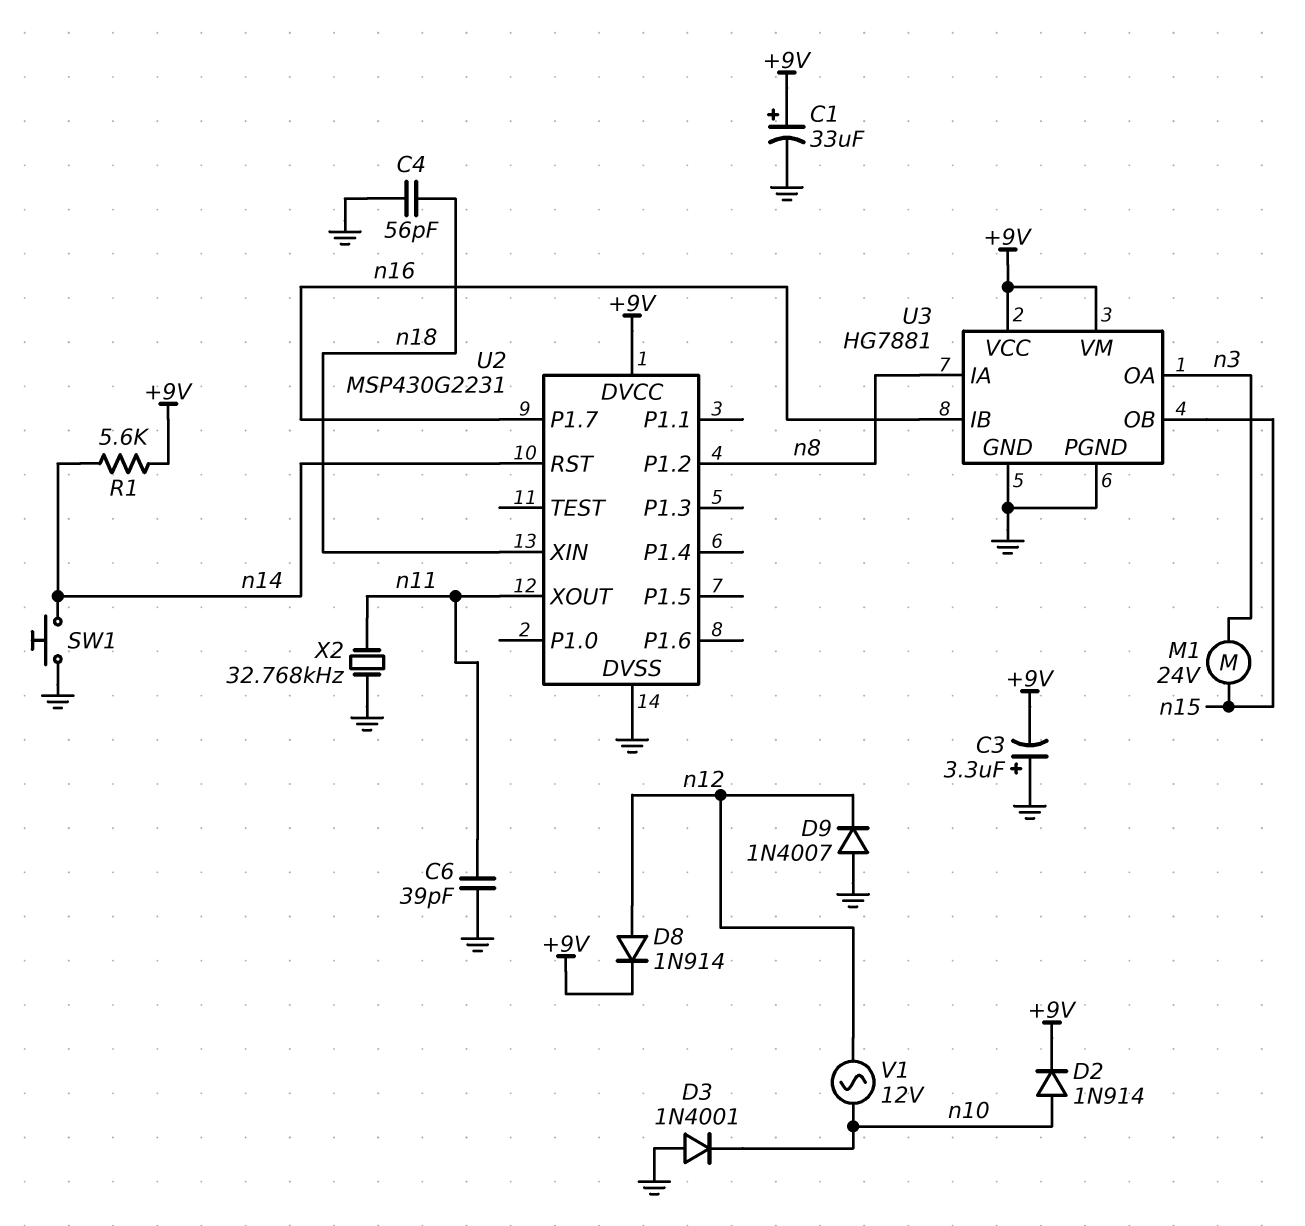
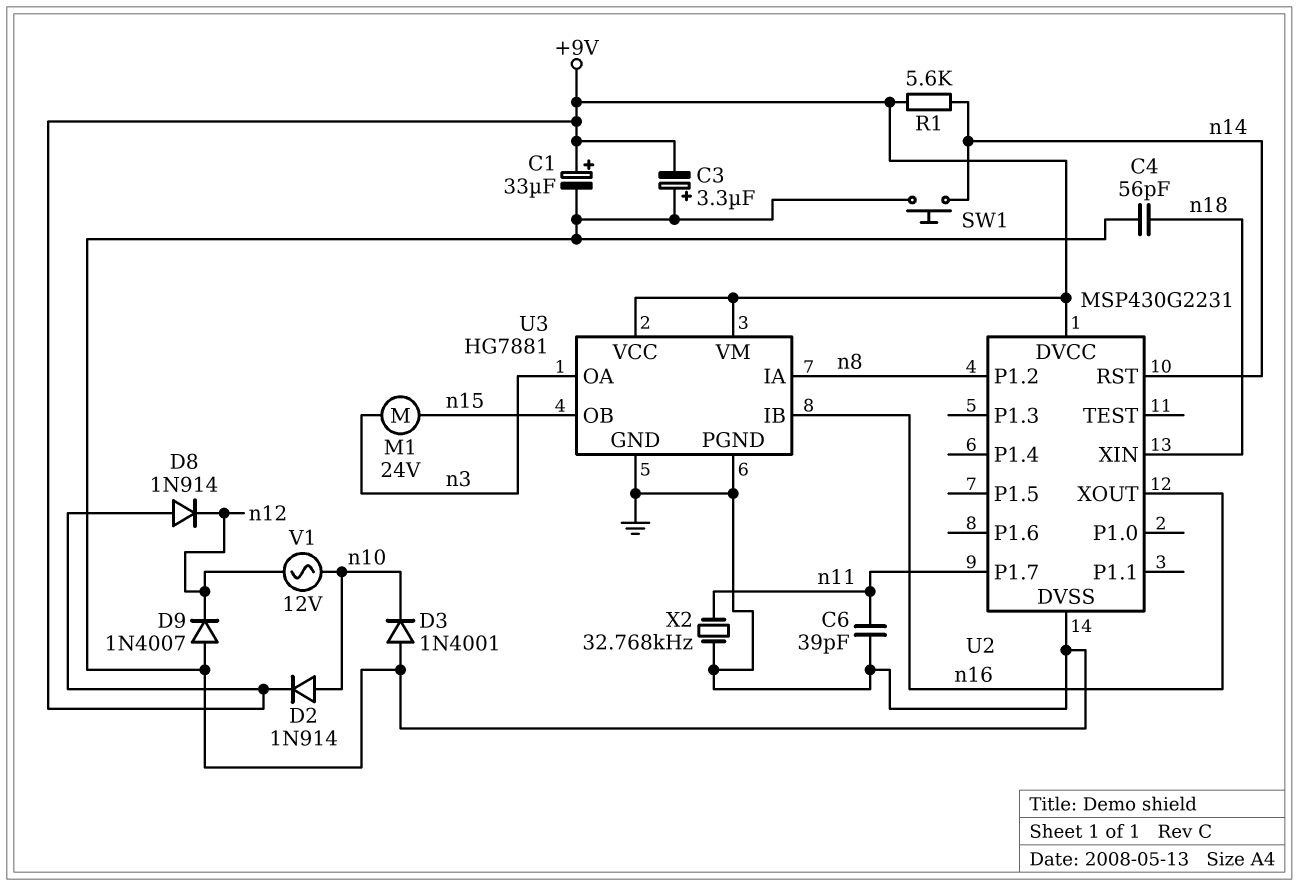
D8: diode 1N914 (A n12, K +9V) -> diode 1N914 (A +9V, K n12)
U2 pin P1.7: n16 -> n11
U2 pin XOUT: n11 -> n16

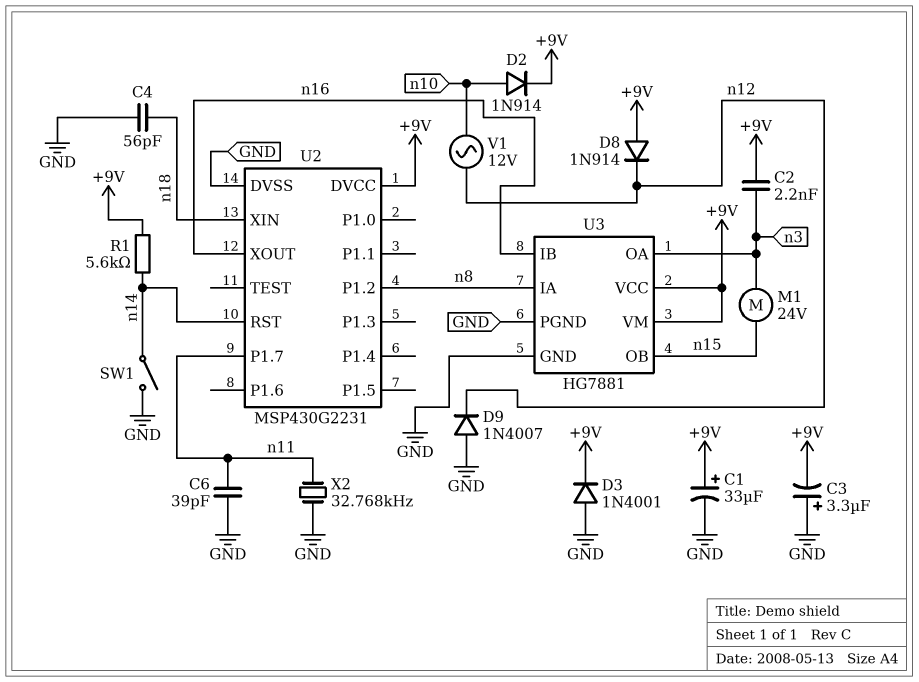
C2: none -> 2.2nF (+9V, n3)
D3: diode 1N4001 (A GND, K n10) -> diode 1N4001 (A GND, K +9V)
SW1: button (GND, n14) -> switch (GND, n14)

